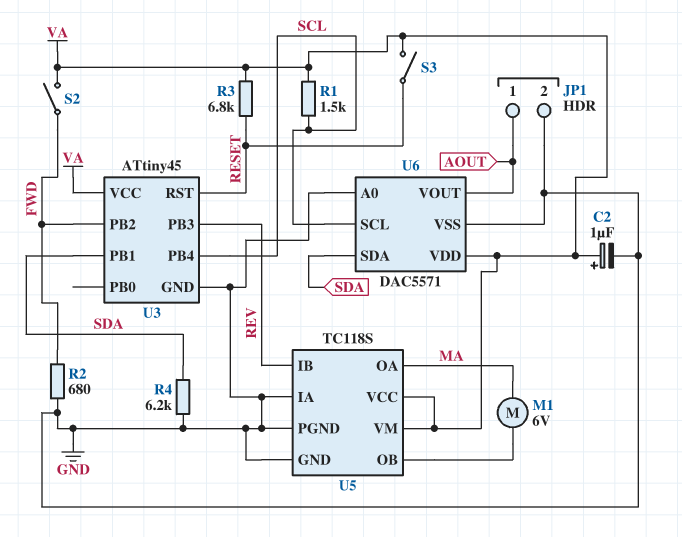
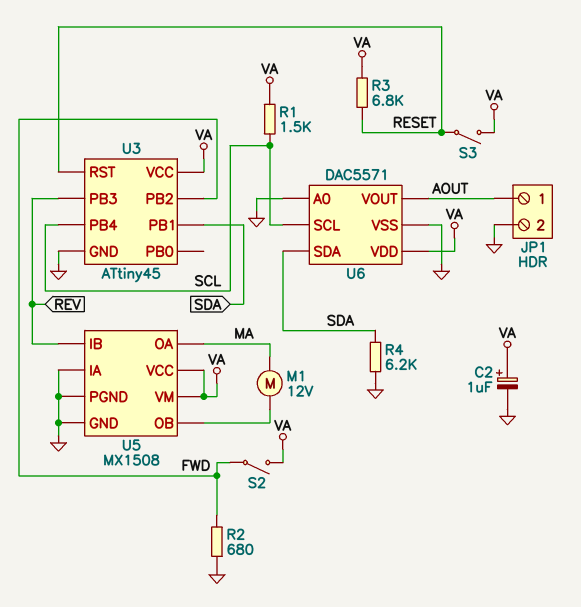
M1: motor 6V (MA, U5/OB) -> motor 12V (MA, U5/OB)
U5: TC118S -> MX1508

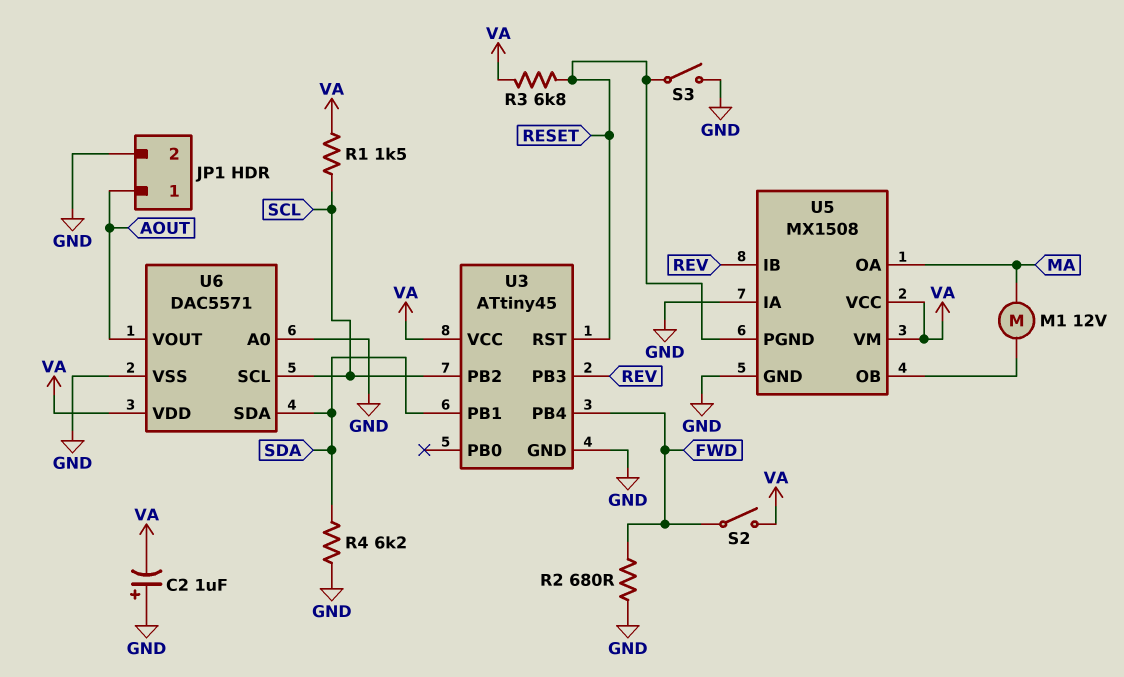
C2: 1uF (plus VA, minus GND) -> 1uF (plus GND, minus VA)
S3: switch (RESET, VA) -> switch (GND, RESET)
U3 pin PB2: FWD -> SCL
U3 pin PB4: SCL -> FWD
U5 pin PGND: GND -> RESET

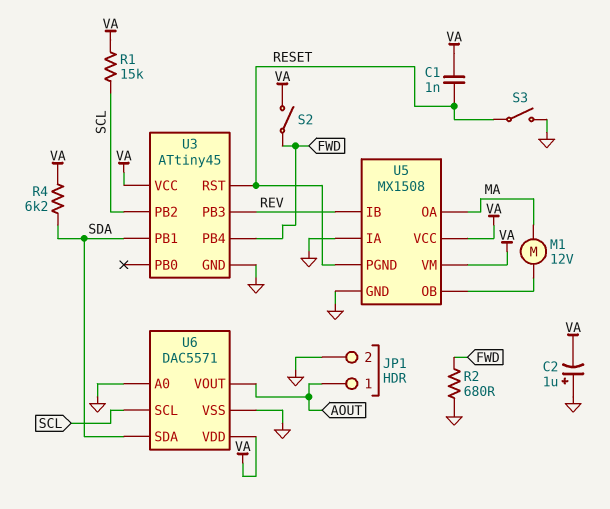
C1: none -> 1nF (RESET, VA)
R1: 1.5k (SCL, VA) -> 15k (SCL, VA)
R3: 6.8k (RESET, VA) -> none
R4: 6.2k (GND, SDA) -> 6.2k (SDA, VA)

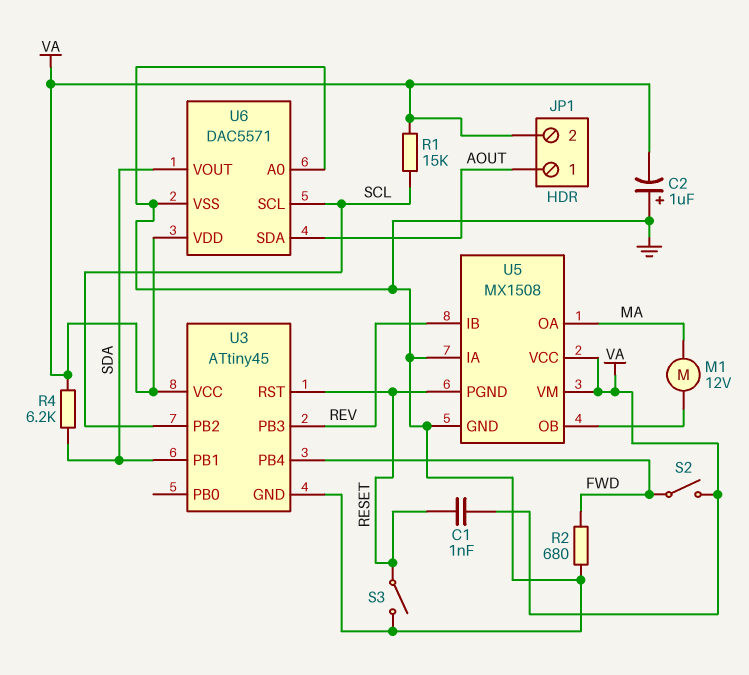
JP1 pin 2: GND -> VA
U6 pin SDA: SDA -> AOUT
U6 pin VOUT: AOUT -> SDA

